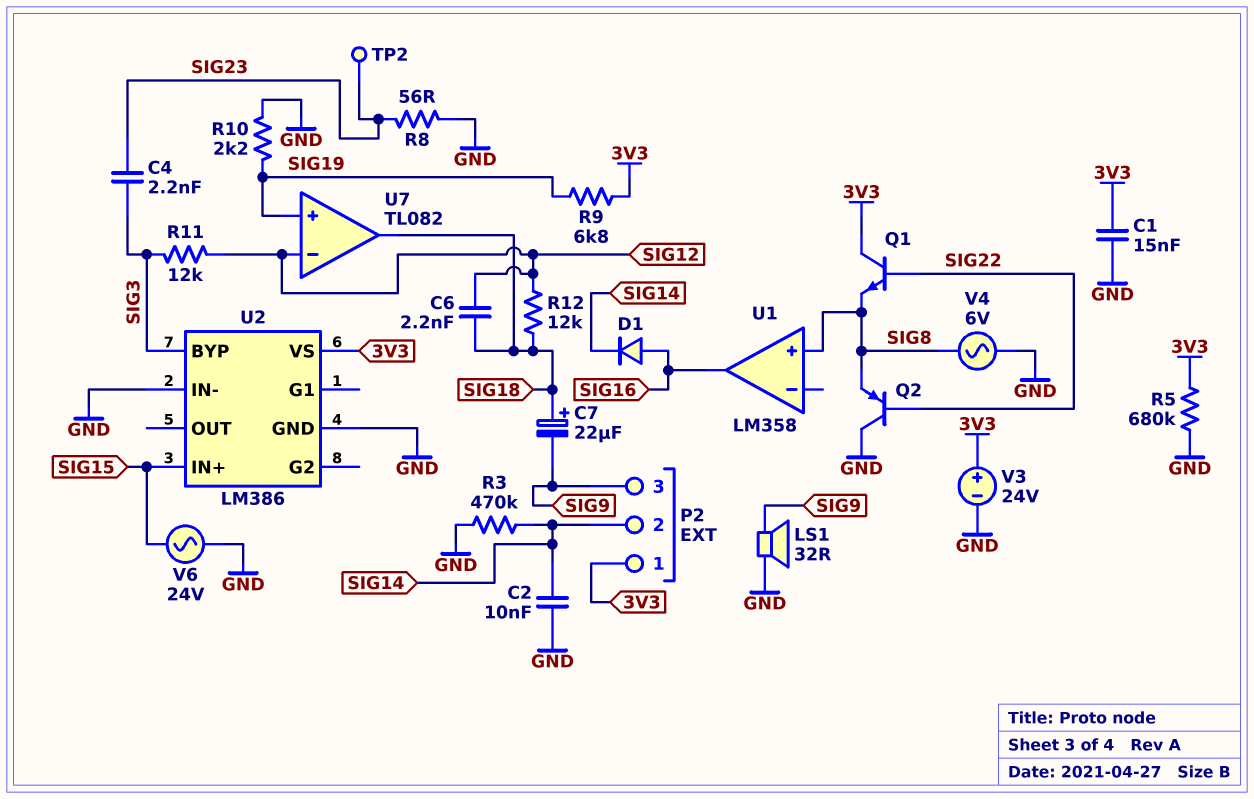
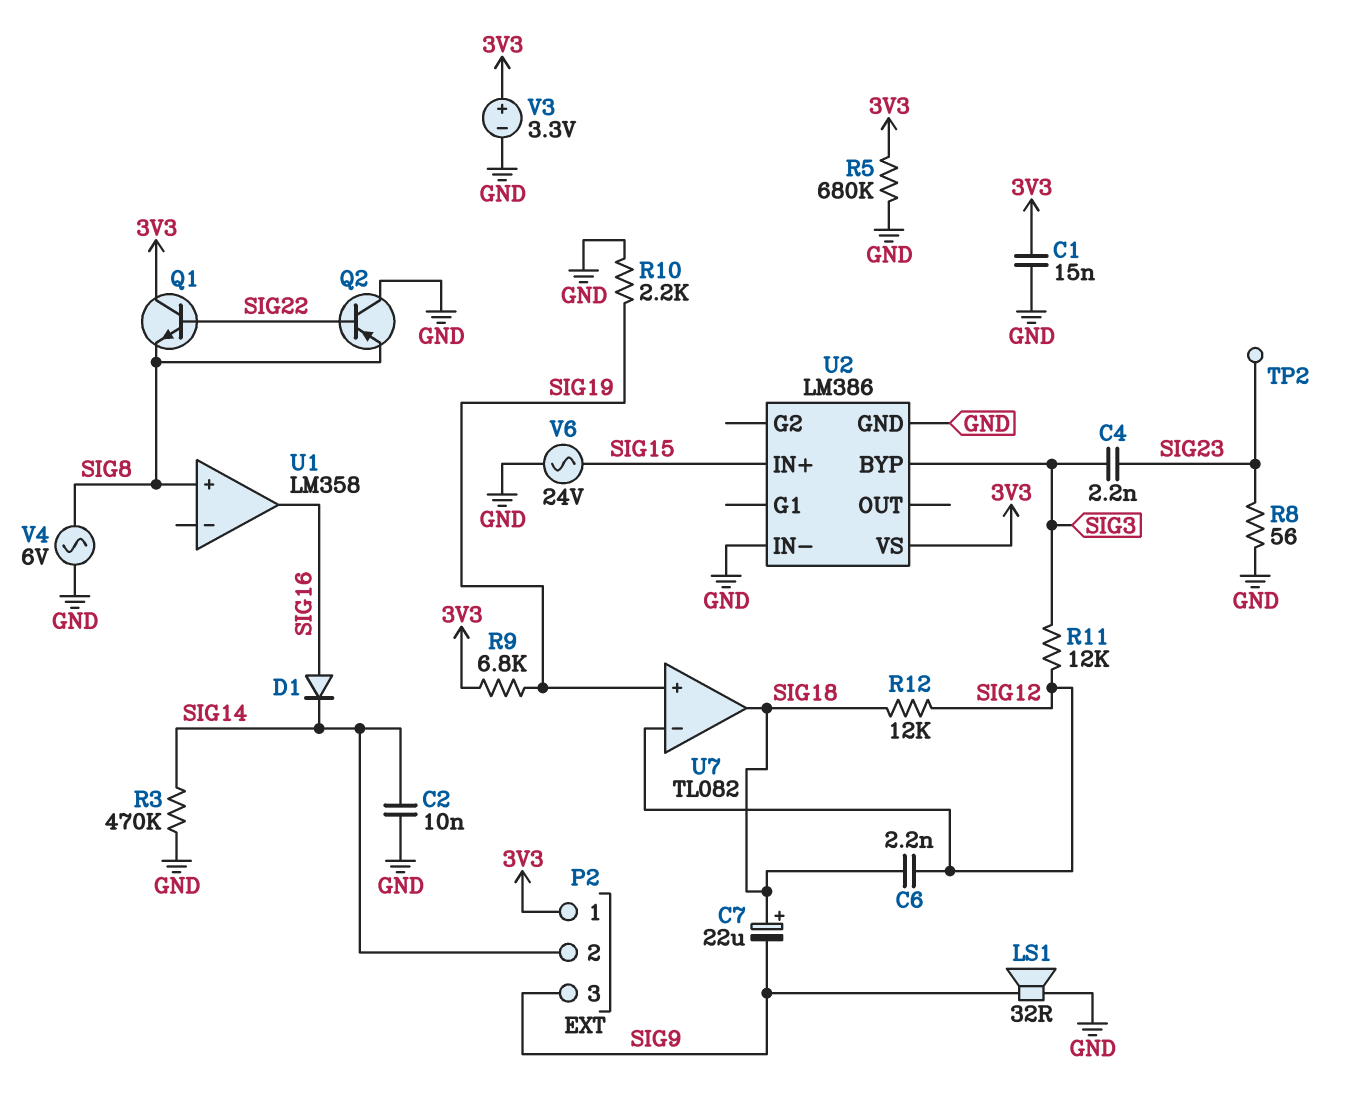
V3: 24V (plus 3V3, minus GND) -> 3.3V (plus 3V3, minus GND)

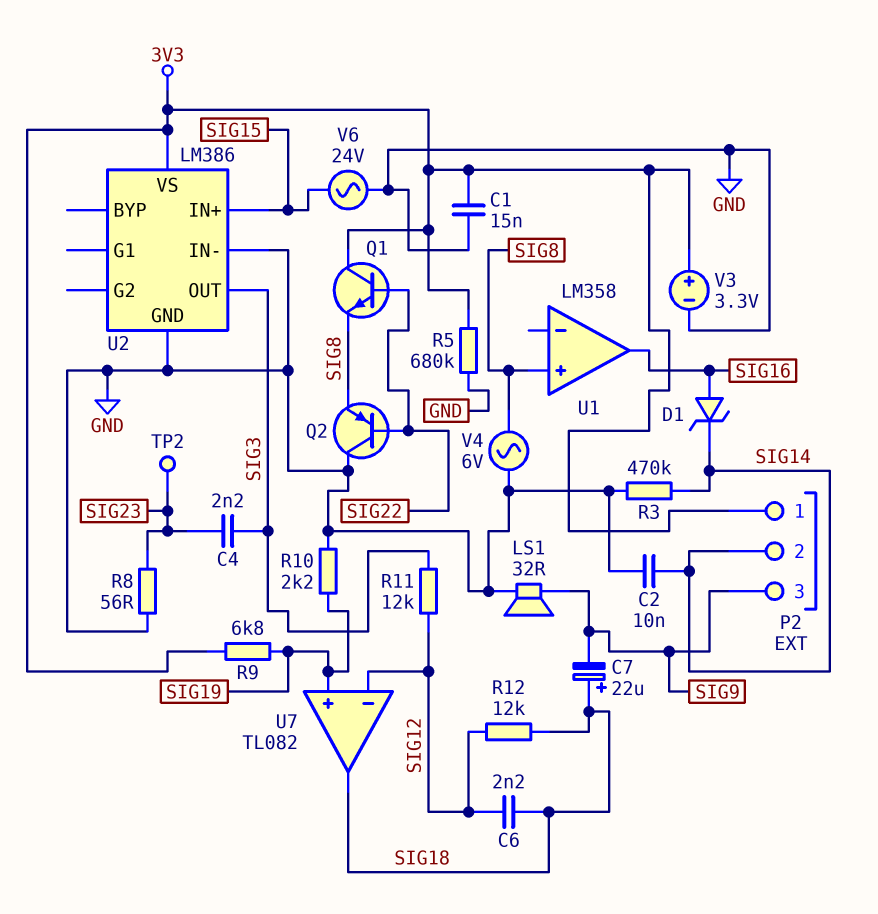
D1: diode (A SIG16, K SIG14) -> zener (A SIG16, K SIG14)
U2 pin BYP: SIG3 -> none
U2 pin OUT: none -> SIG3

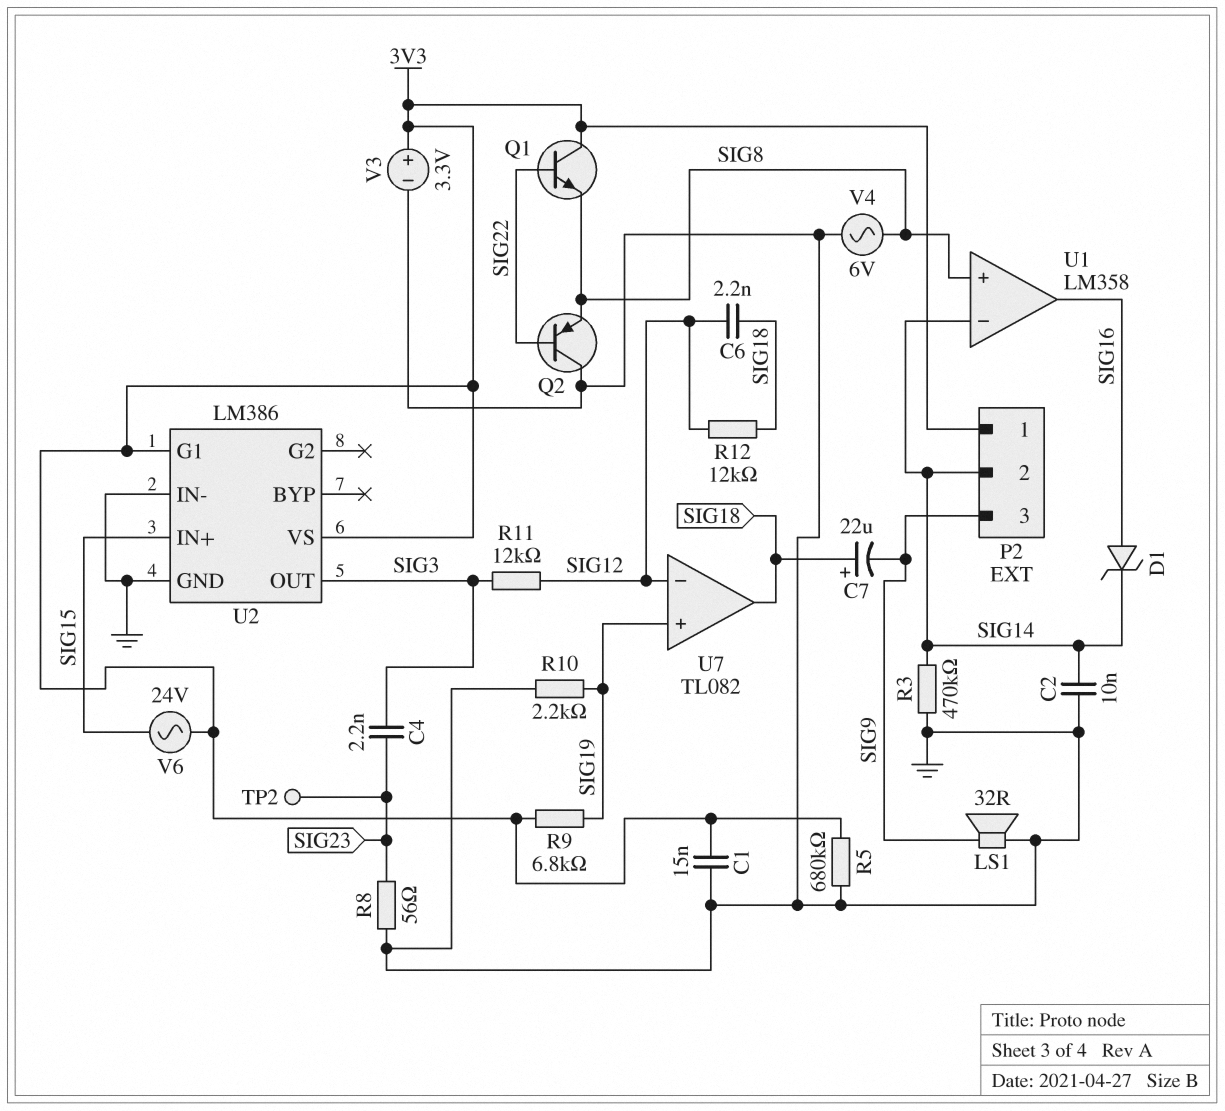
U1 pin in-: none -> SIG14
U2 pin G1: none -> 3V3
V6: AC 24V (GND, SIG15) -> AC 24V (3V3, SIG15)

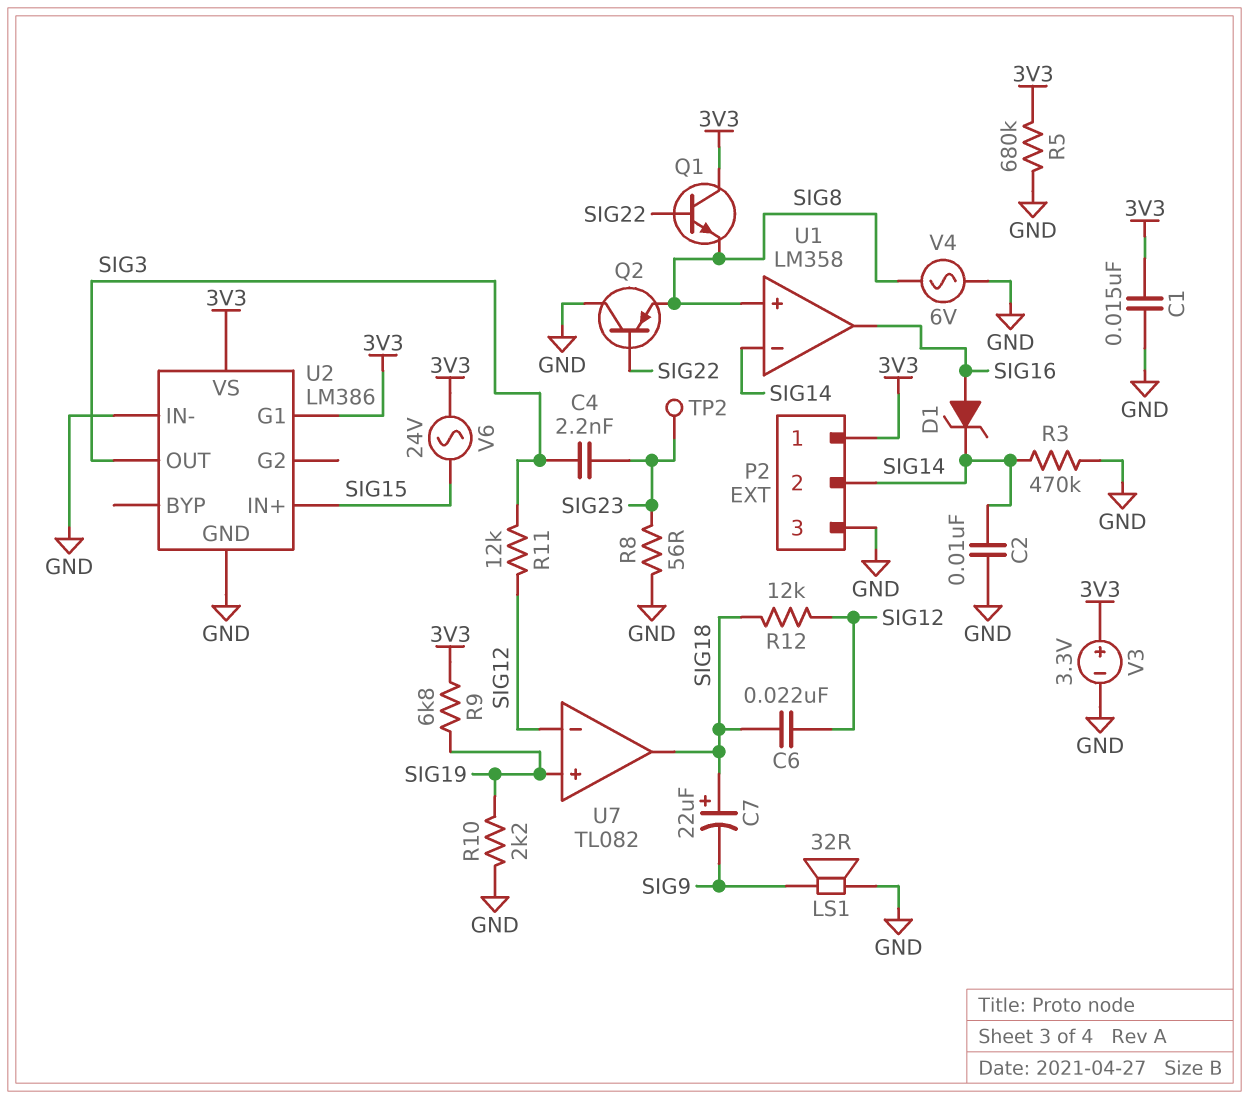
C6: 2.2nF (SIG12, SIG18) -> 22nF (SIG12, SIG18)
P2 pin 3: SIG9 -> GND

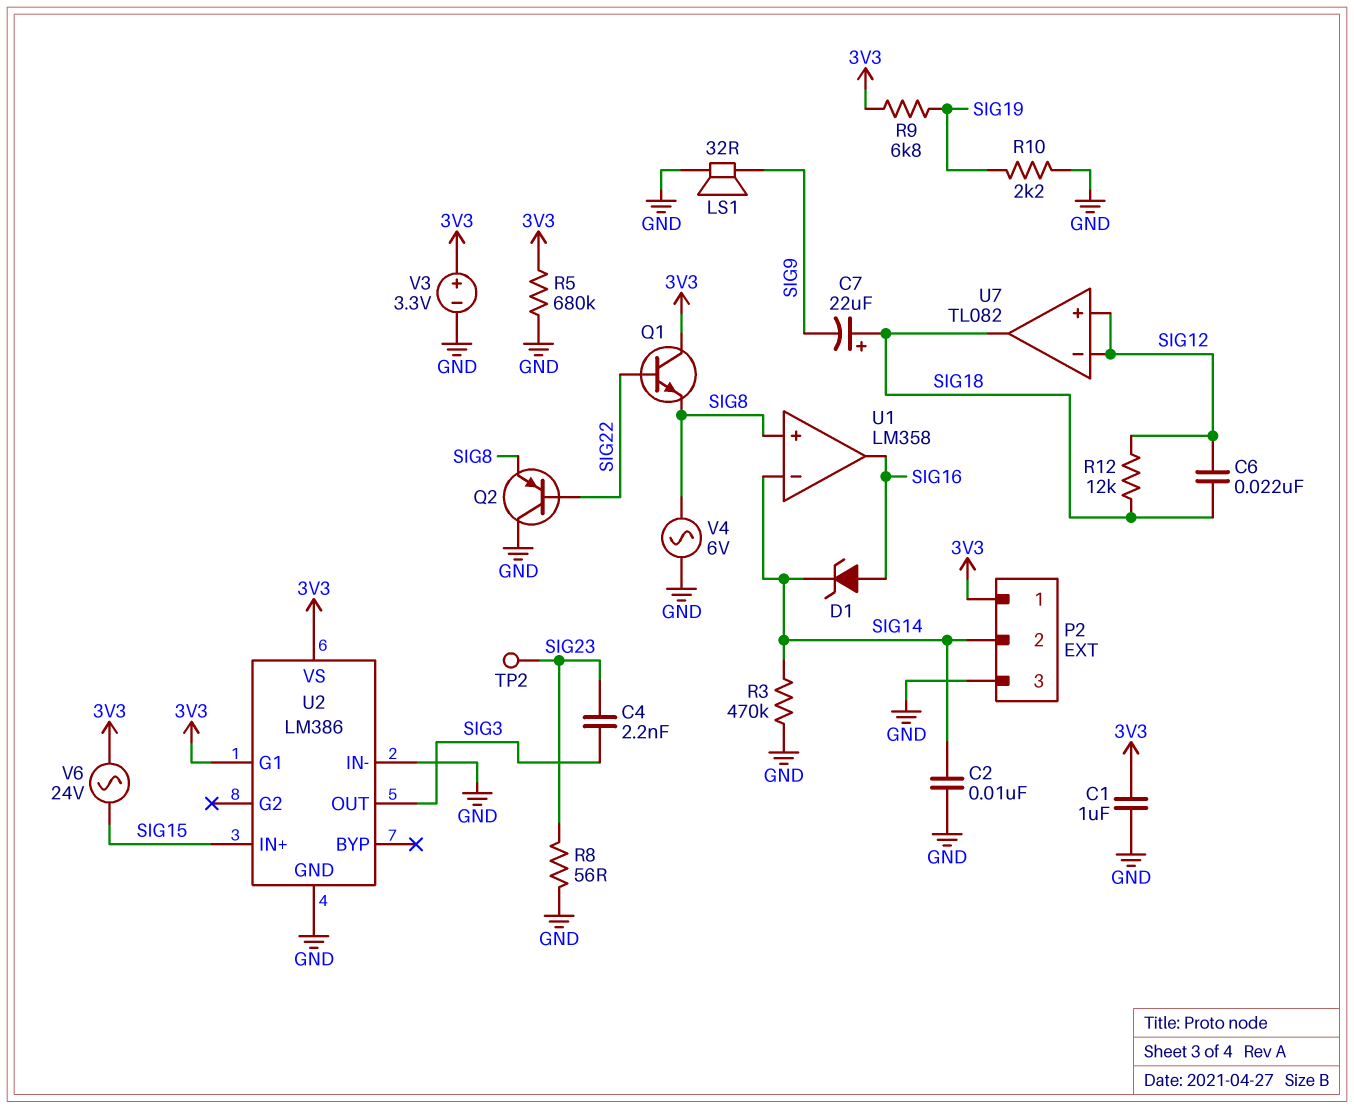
C1: 15nF (3V3, GND) -> 1uF (3V3, GND)
R11: 12k (SIG3, SIG12) -> none
U7 pin in+: SIG19 -> SIG12

